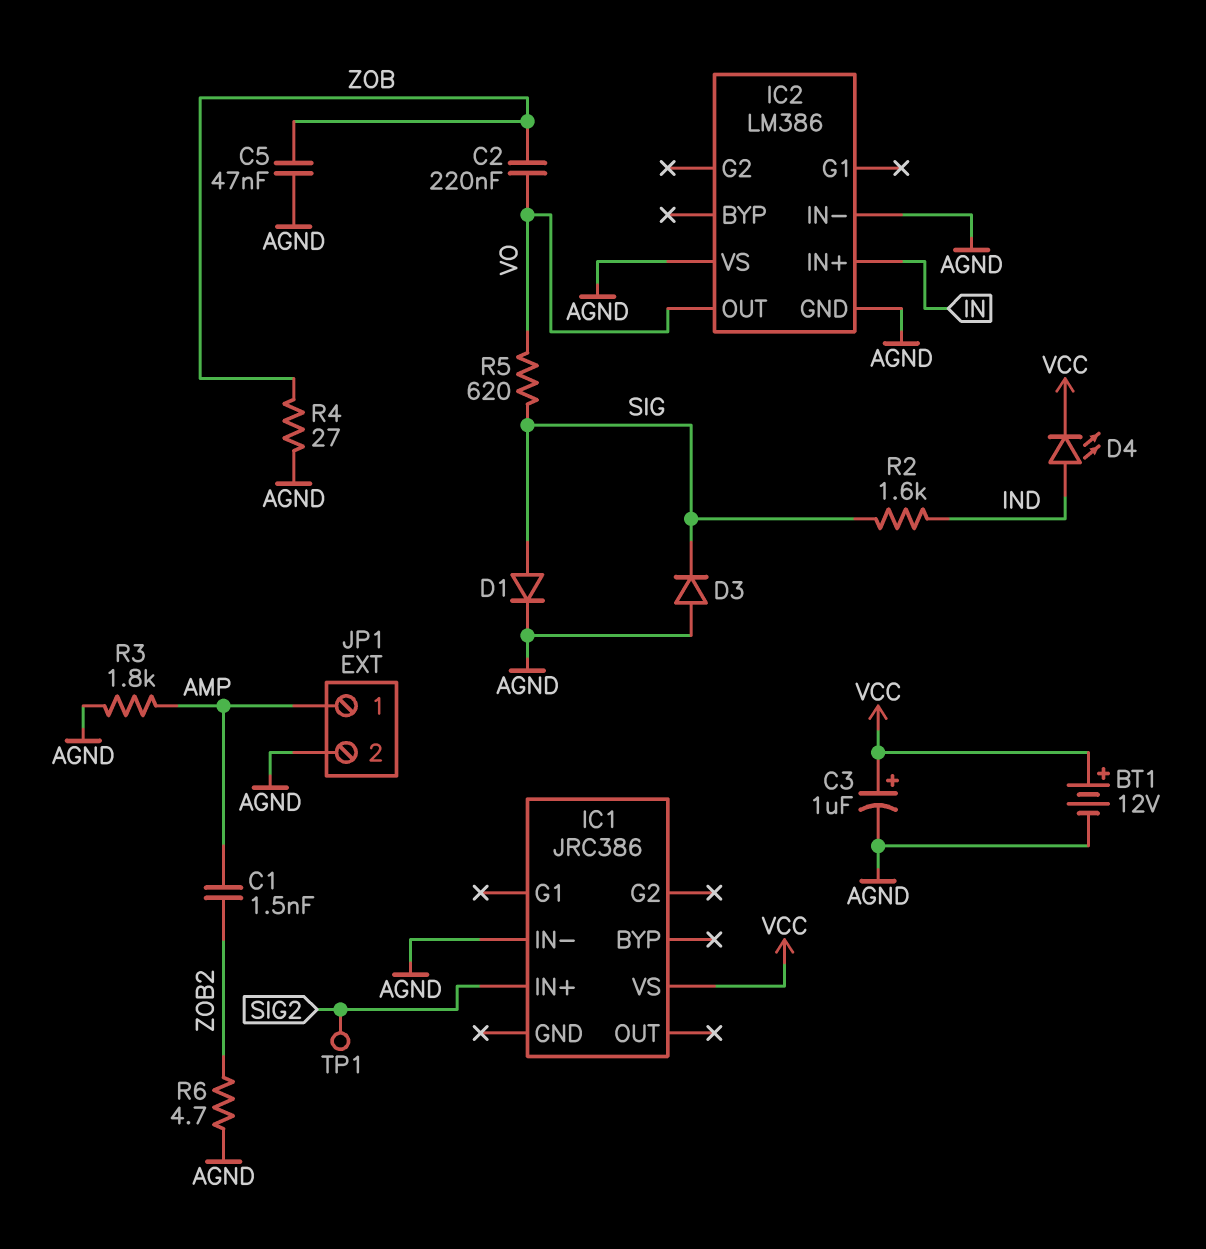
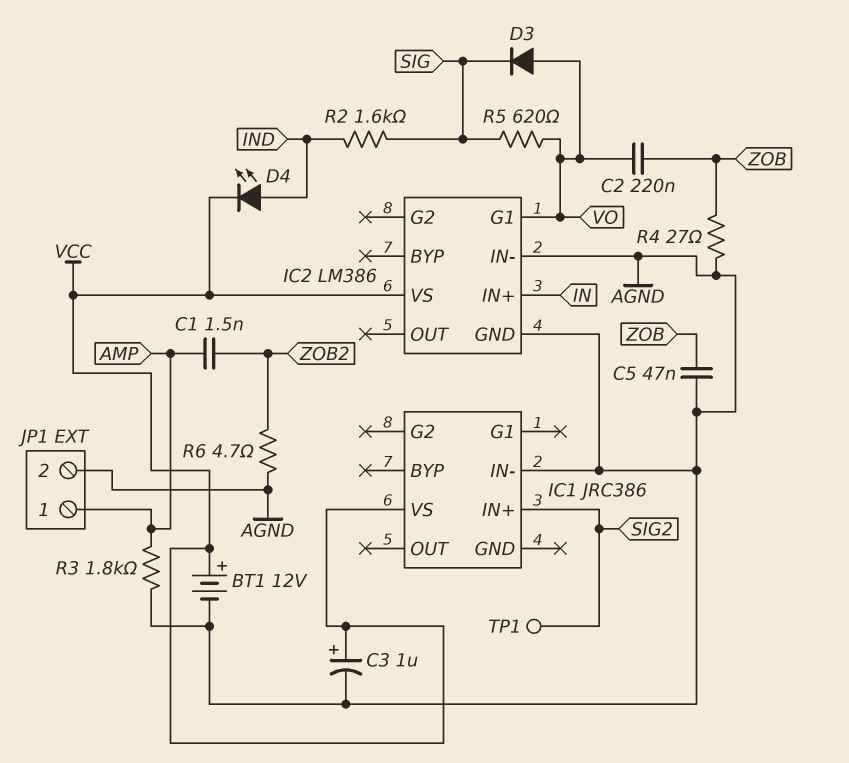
D1: diode (A SIG, K AGND) -> none
D3: diode (A AGND, K SIG) -> diode (A VO, K SIG)
IC2 pin G1: none -> VO
IC2 pin OUT: VO -> none
IC2 pin VS: AGND -> VCC

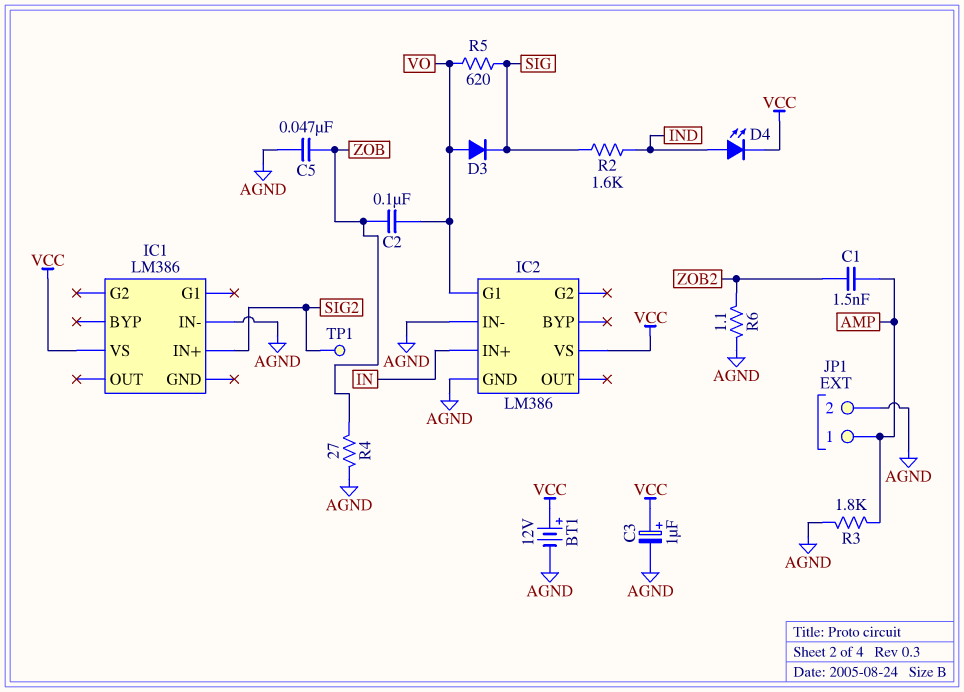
C2: 220nF (VO, ZOB) -> 100nF (VO, ZOB)
IC1: JRC386 -> LM386
R6: 4.7 (AGND, ZOB2) -> 1.1 (AGND, ZOB2)

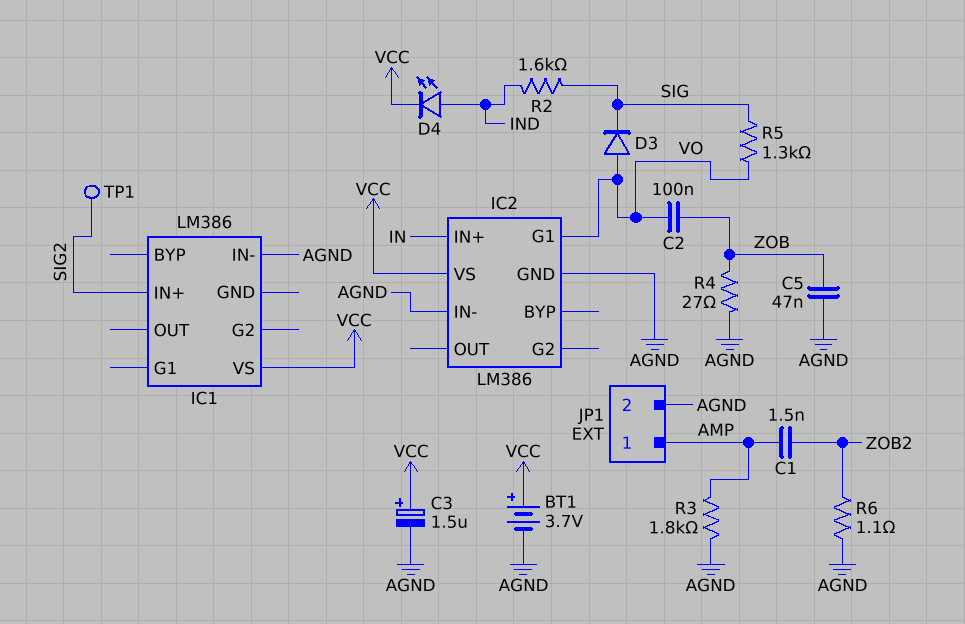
BT1: 12V (plus VCC, minus AGND) -> 3.7V (plus VCC, minus AGND)
C3: 1uF (plus VCC, minus AGND) -> 1.5uF (plus VCC, minus AGND)
R5: 620 (SIG, VO) -> 1.3k (SIG, VO)

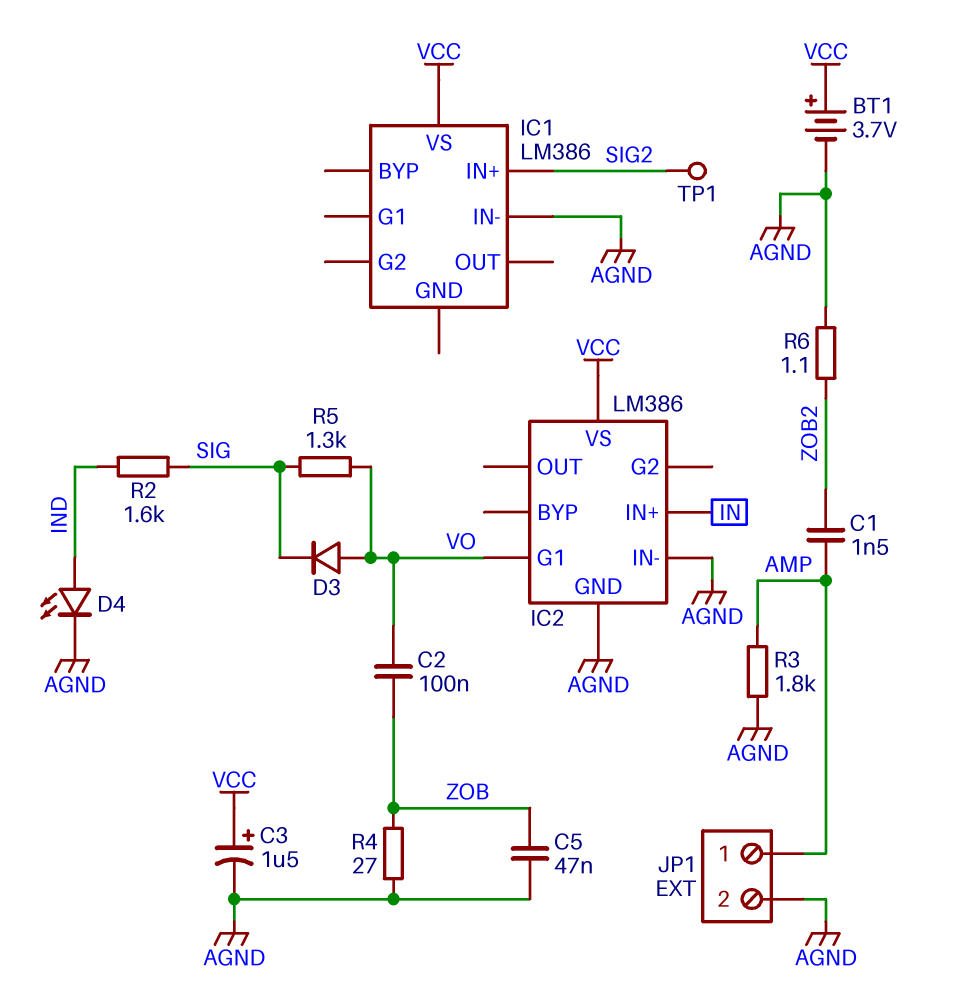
D4: LED (A IND, K VCC) -> LED (A IND, K AGND)

